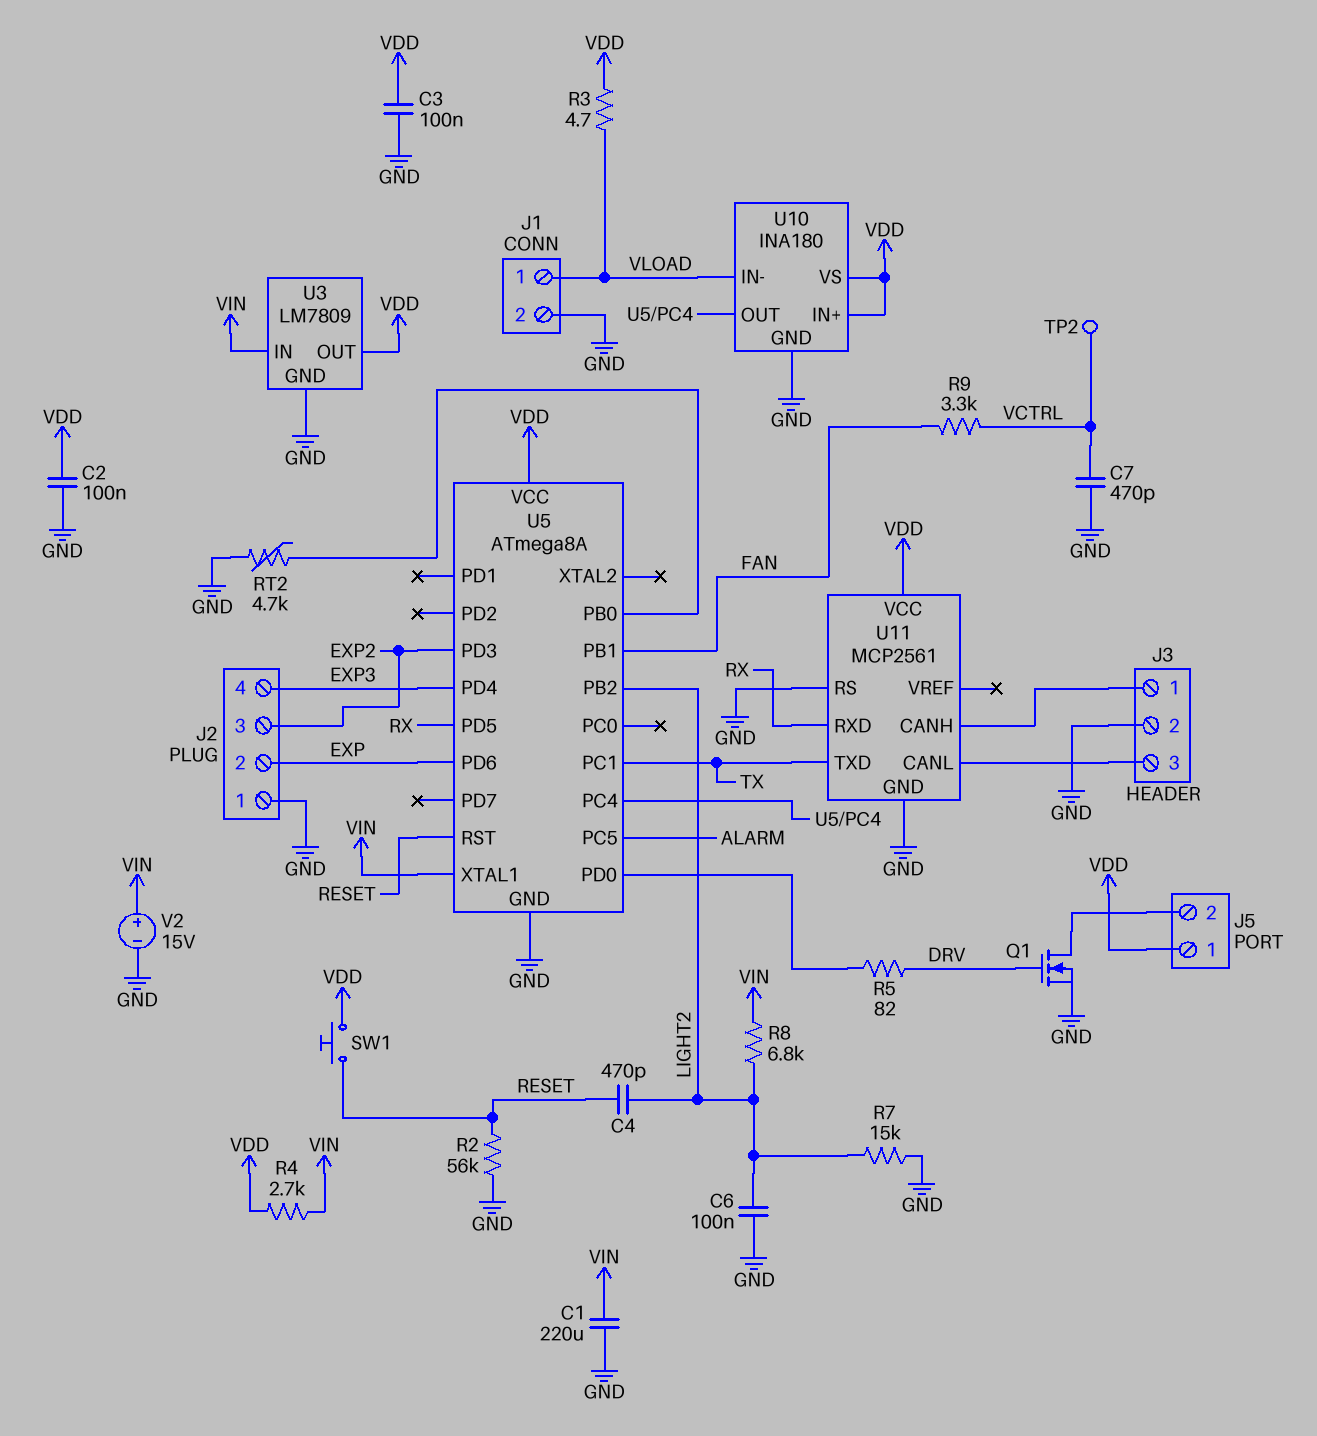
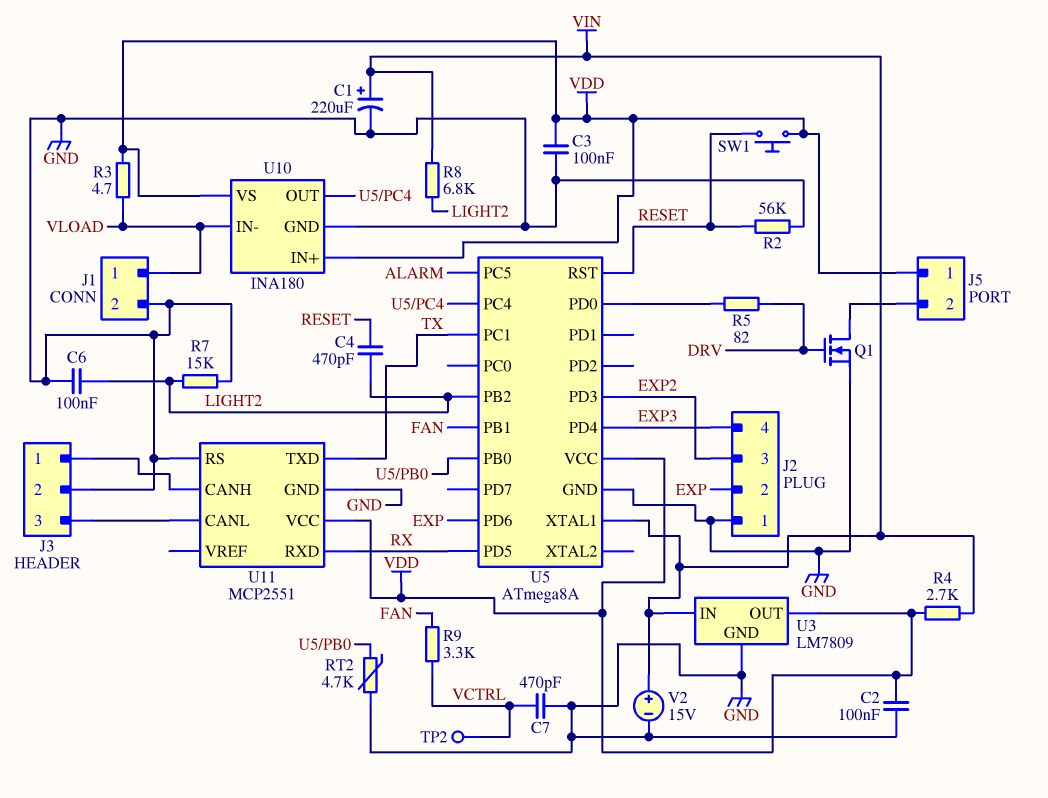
C1: 220uF (GND, VIN) -> 220uF (plus VIN, minus GND)
U11: MCP2561 -> MCP2551

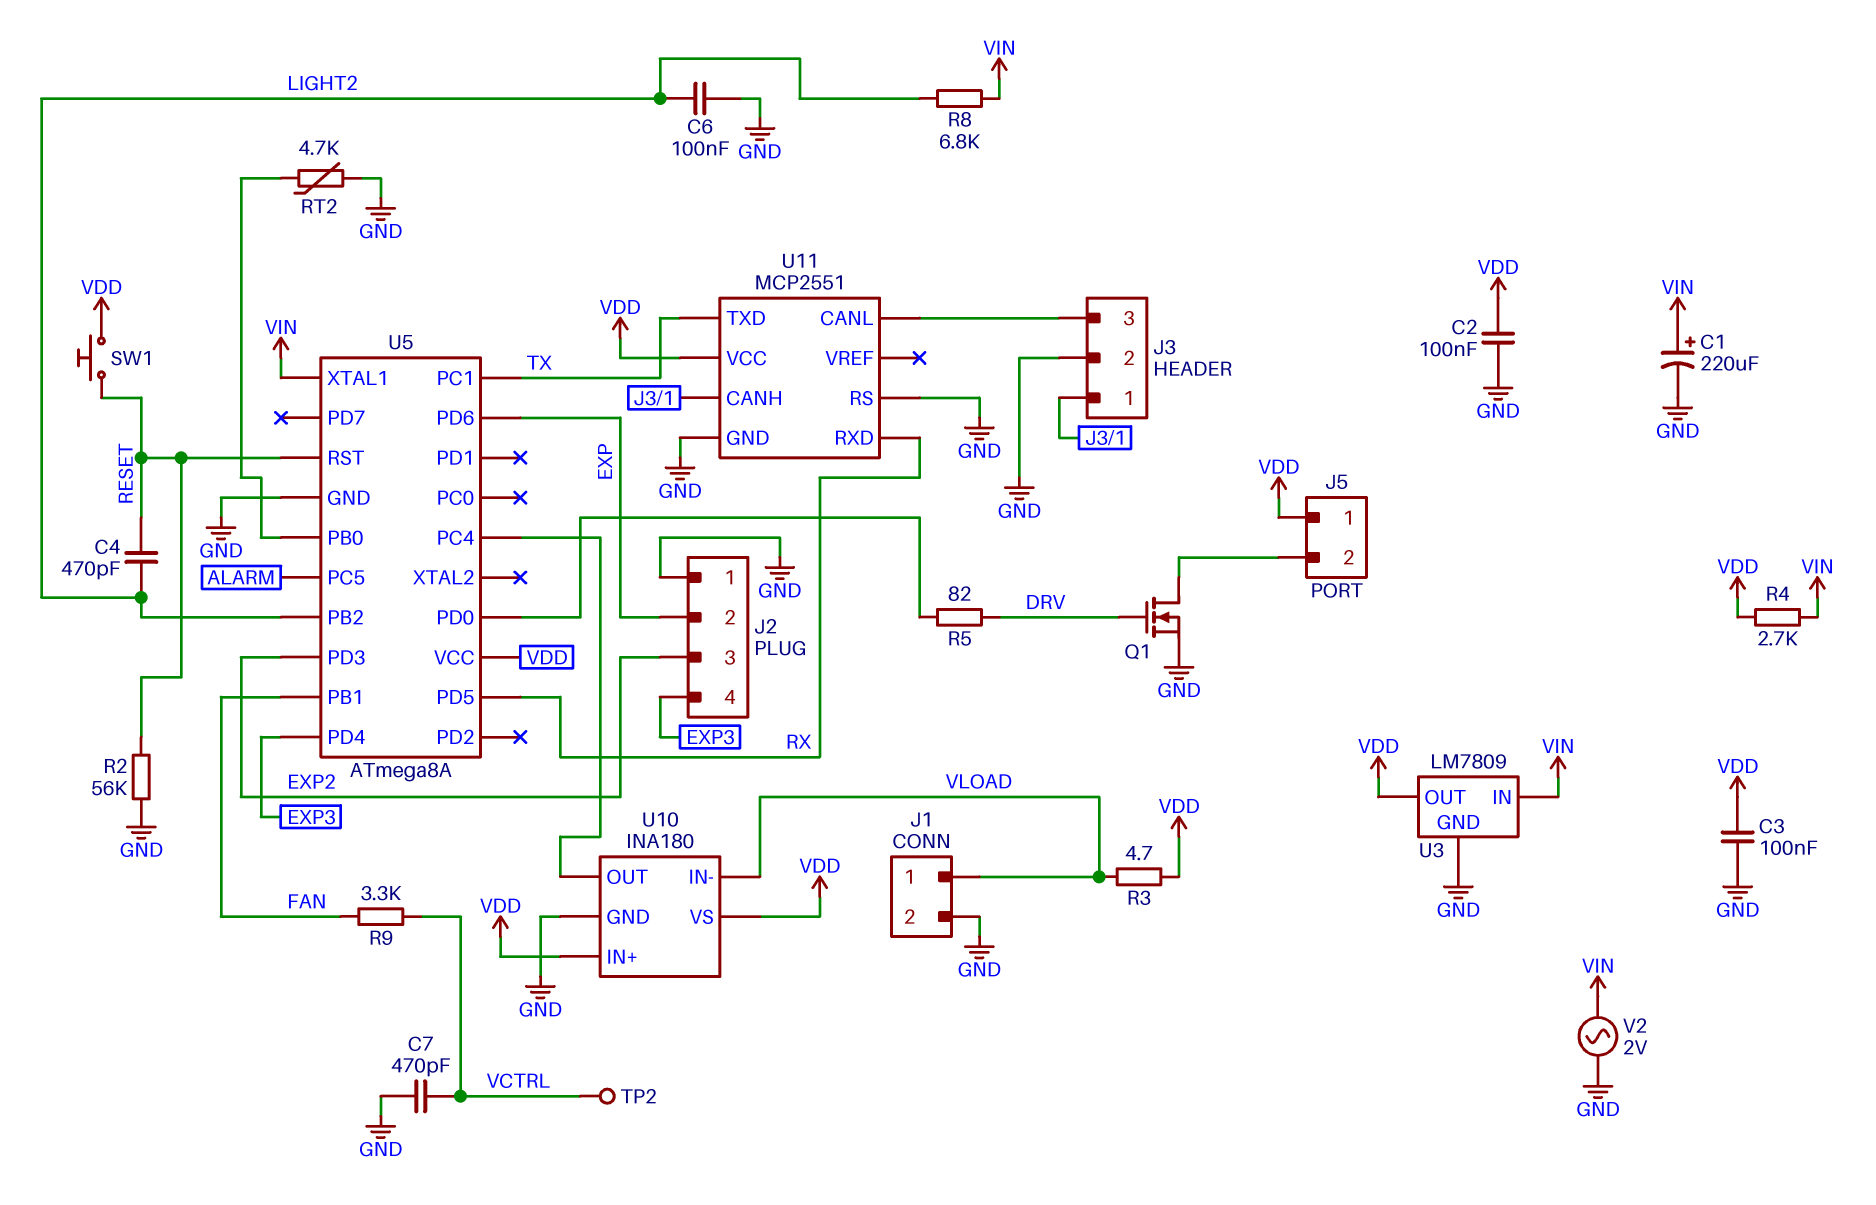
R7: 15k (GND, LIGHT2) -> none
V2: 15V (plus VIN, minus GND) -> AC 2V (GND, VIN)

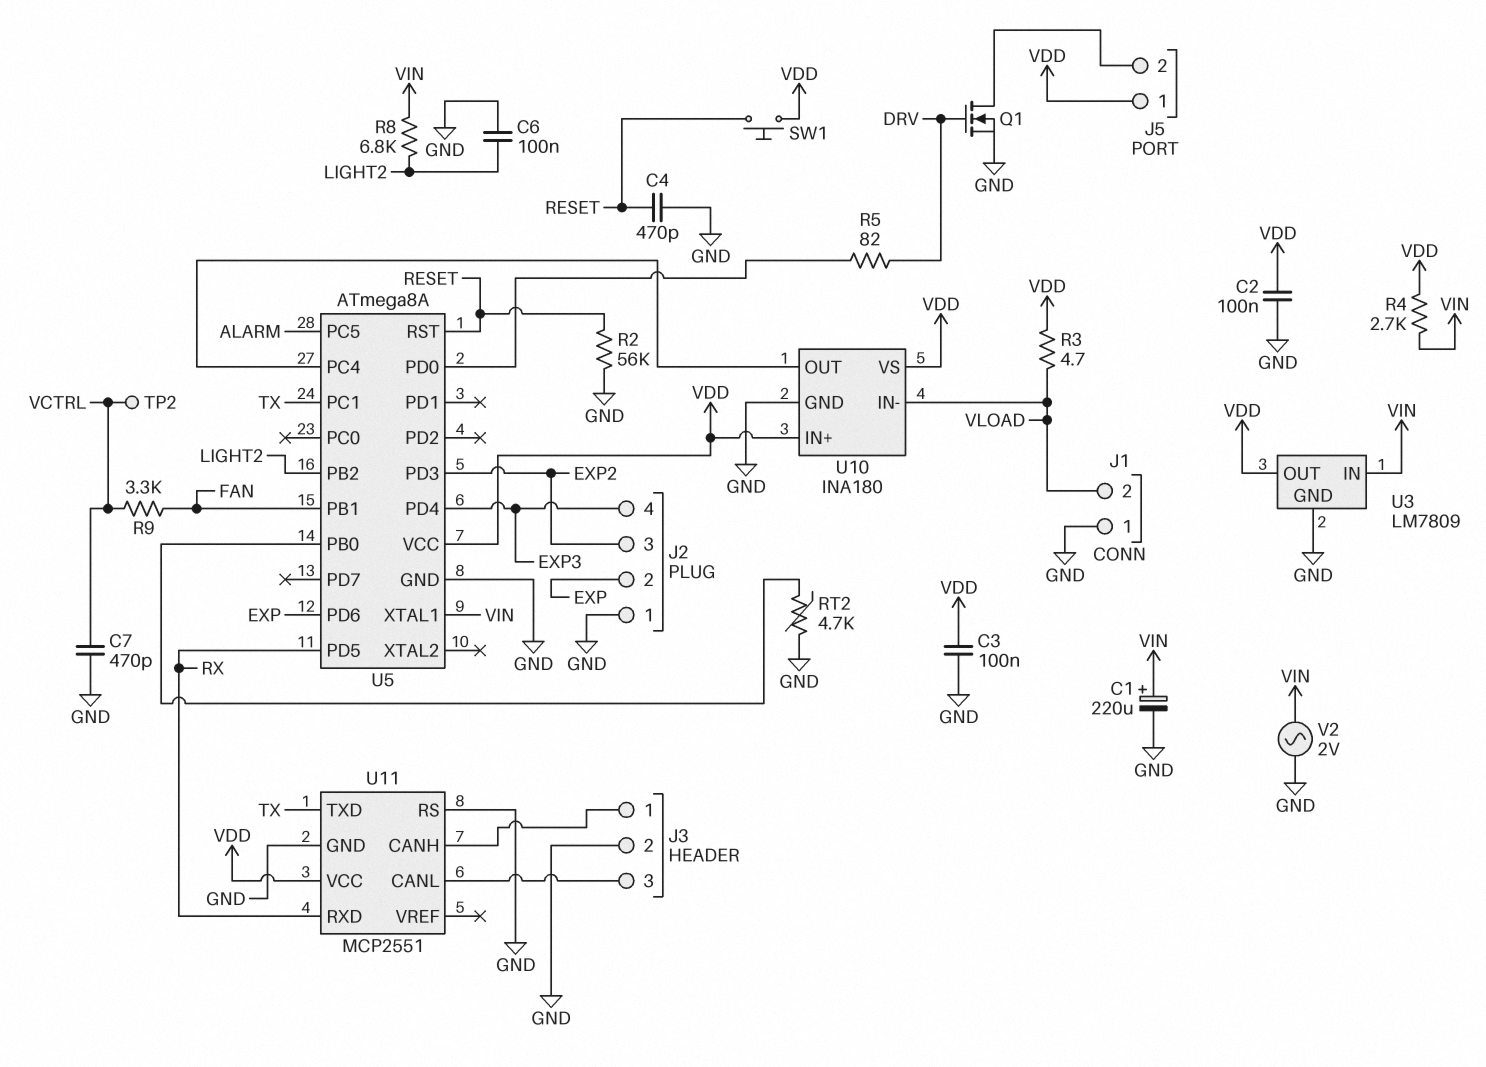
C4: 470pF (LIGHT2, RESET) -> 470pF (GND, RESET)
J1 pin 1: VLOAD -> GND
J1 pin 2: GND -> VLOAD

